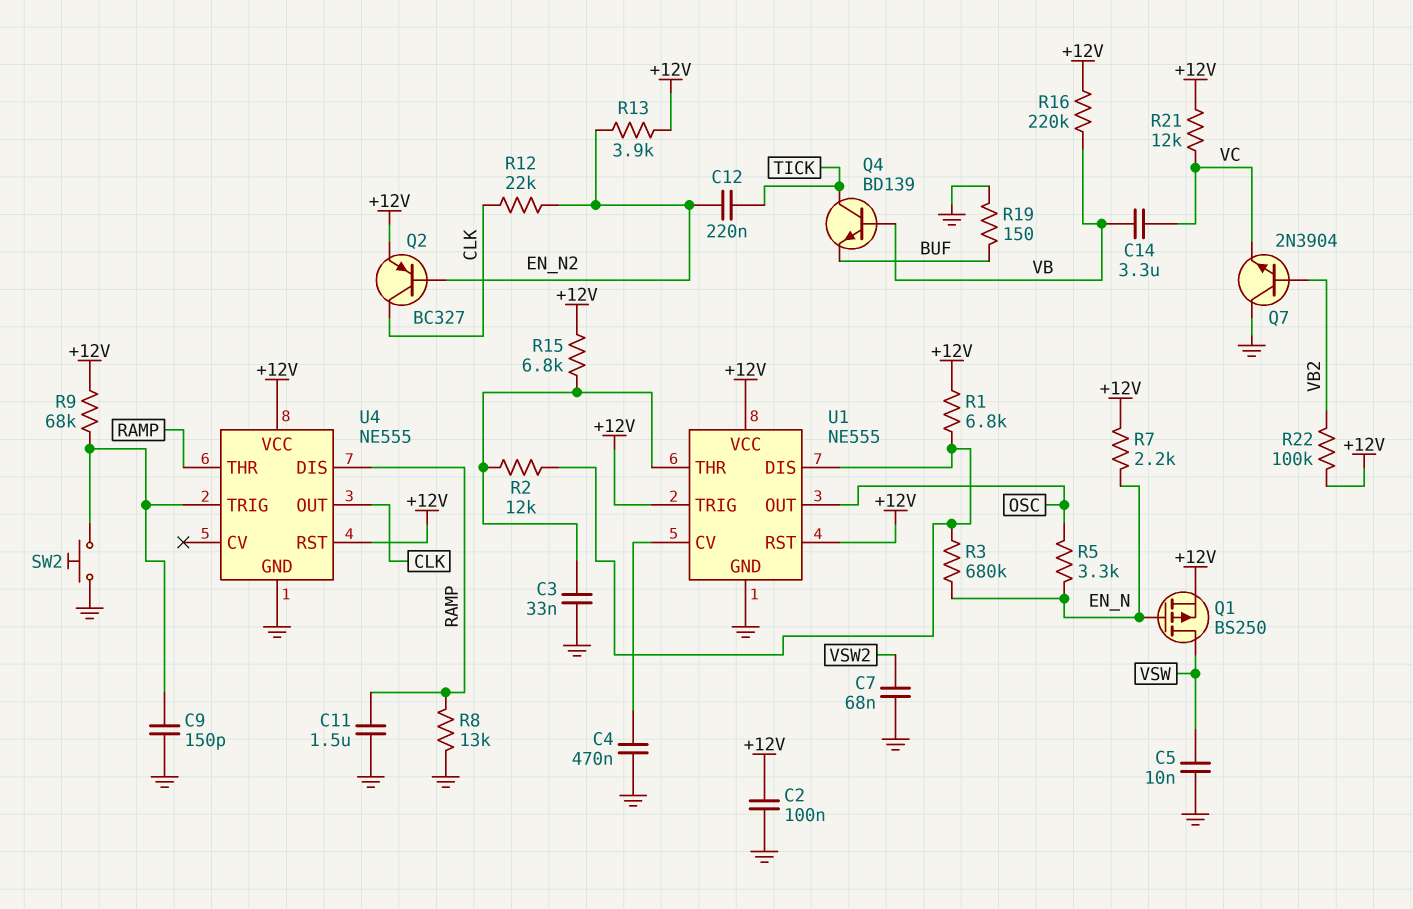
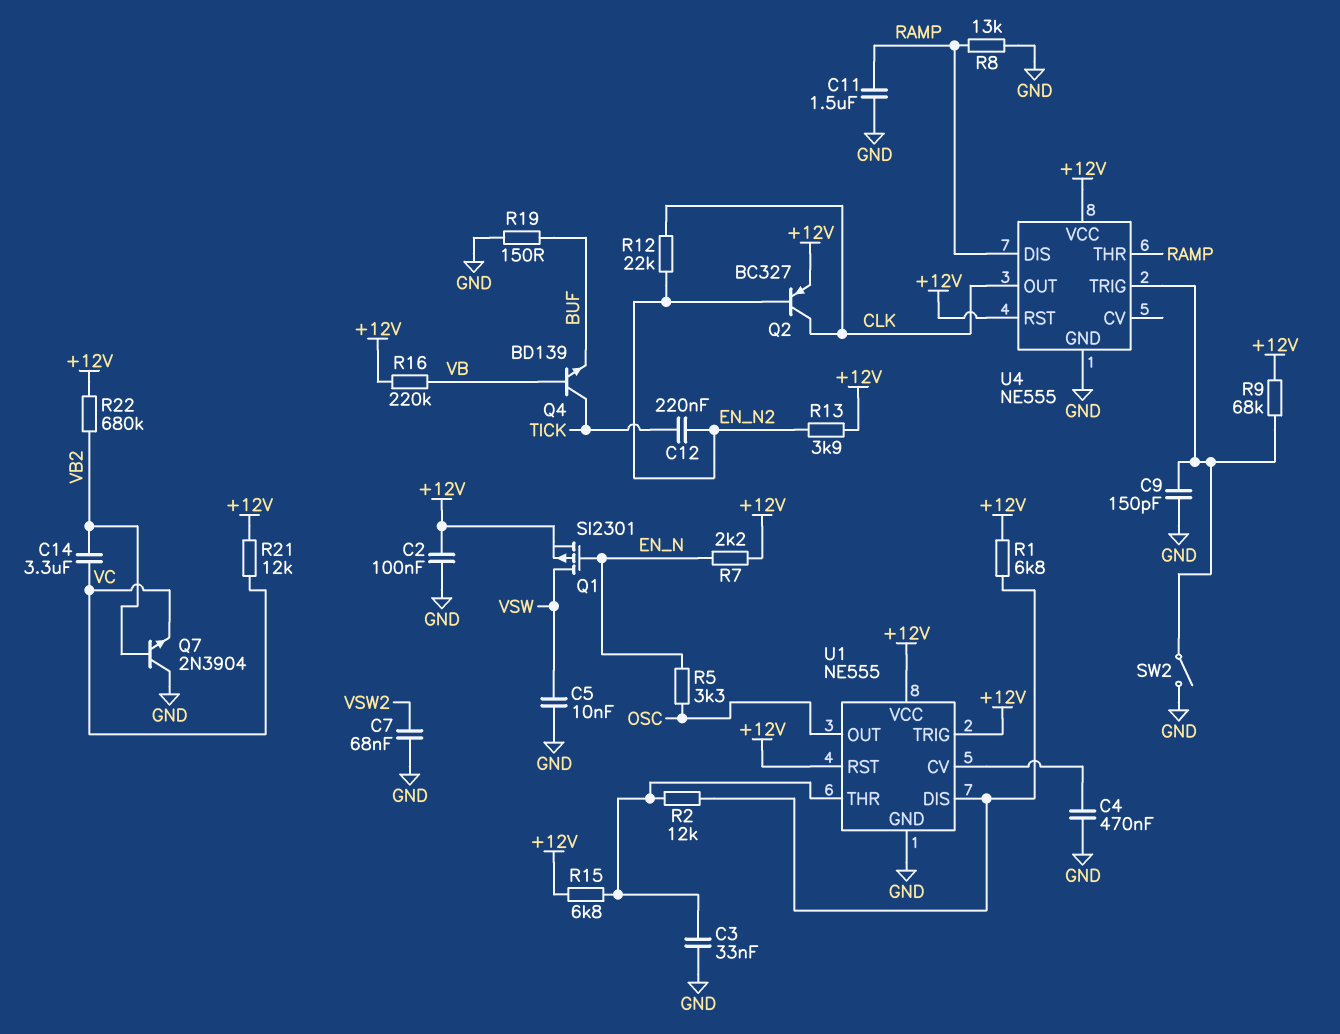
C14: 3.3uF (VB, VC) -> 3.3uF (VB2, VC)
Q1: PMOS BS250 (G EN_N, D VSW, S +12V) -> PMOS SI2301 (G EN_N, D VSW, S +12V)
R3: 680k (EN_N, U1/DIS) -> none
R22: 100k (+12V, VB2) -> 680k (+12V, VB2)
SW2: button (GND, U4/TRIG) -> switch (GND, U4/TRIG)

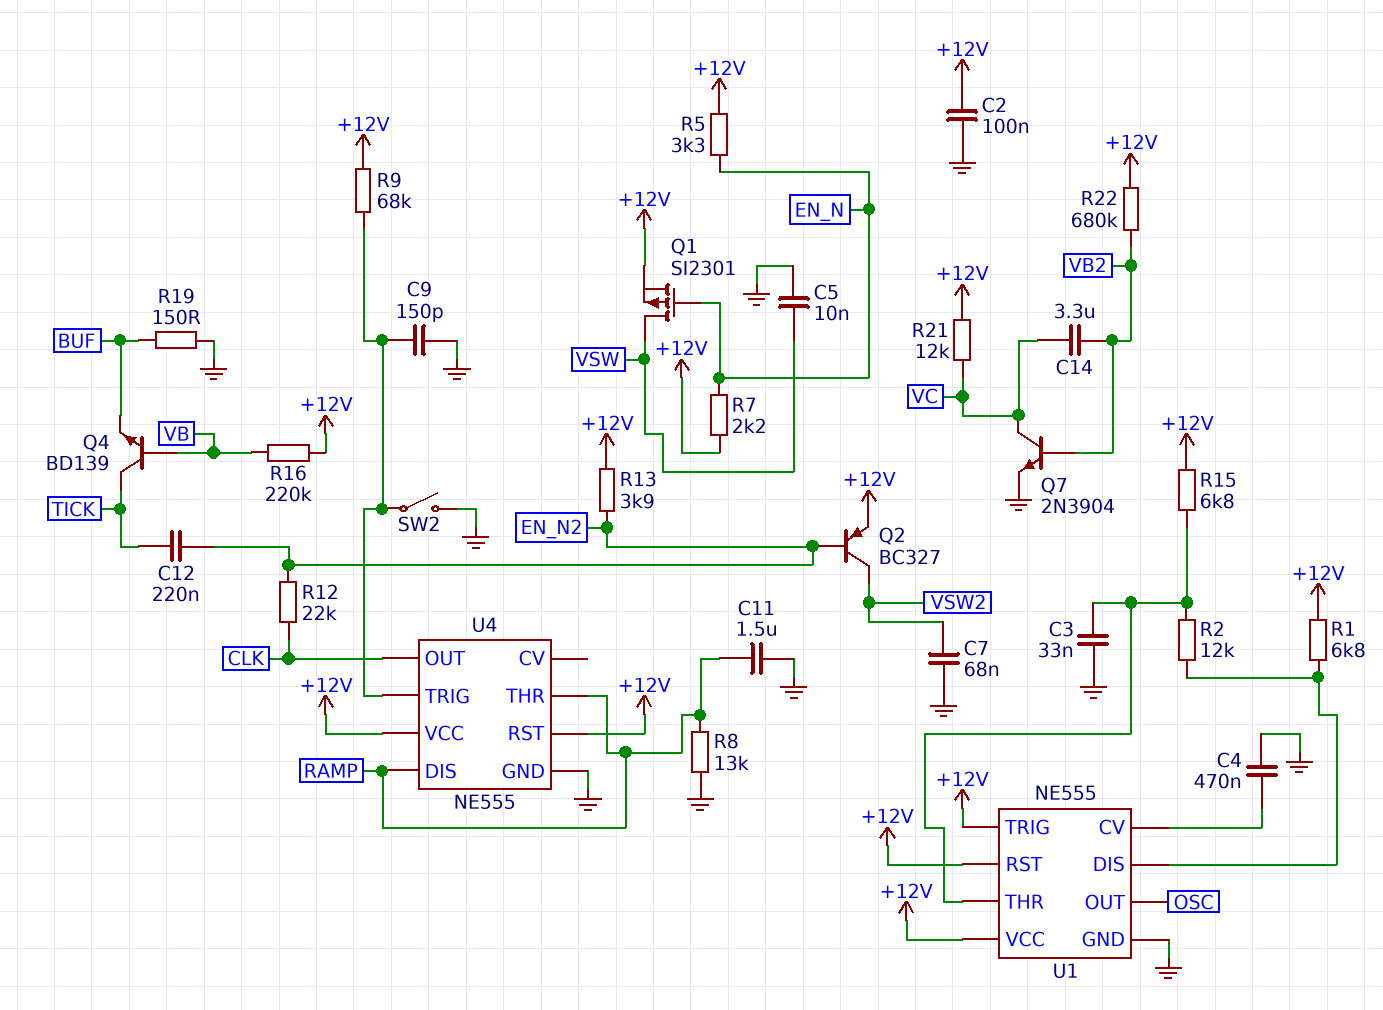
Q2: PNP BC327 (B EN_N2, C CLK, E +12V) -> PNP BC327 (B EN_N2, C VSW2, E +12V)
Q7: NPN 2N3904 (B VB2, C GND, E VC) -> NPN 2N3904 (B VB2, C VC, E GND)
R5: 3.3k (EN_N, OSC) -> 3.3k (+12V, EN_N)

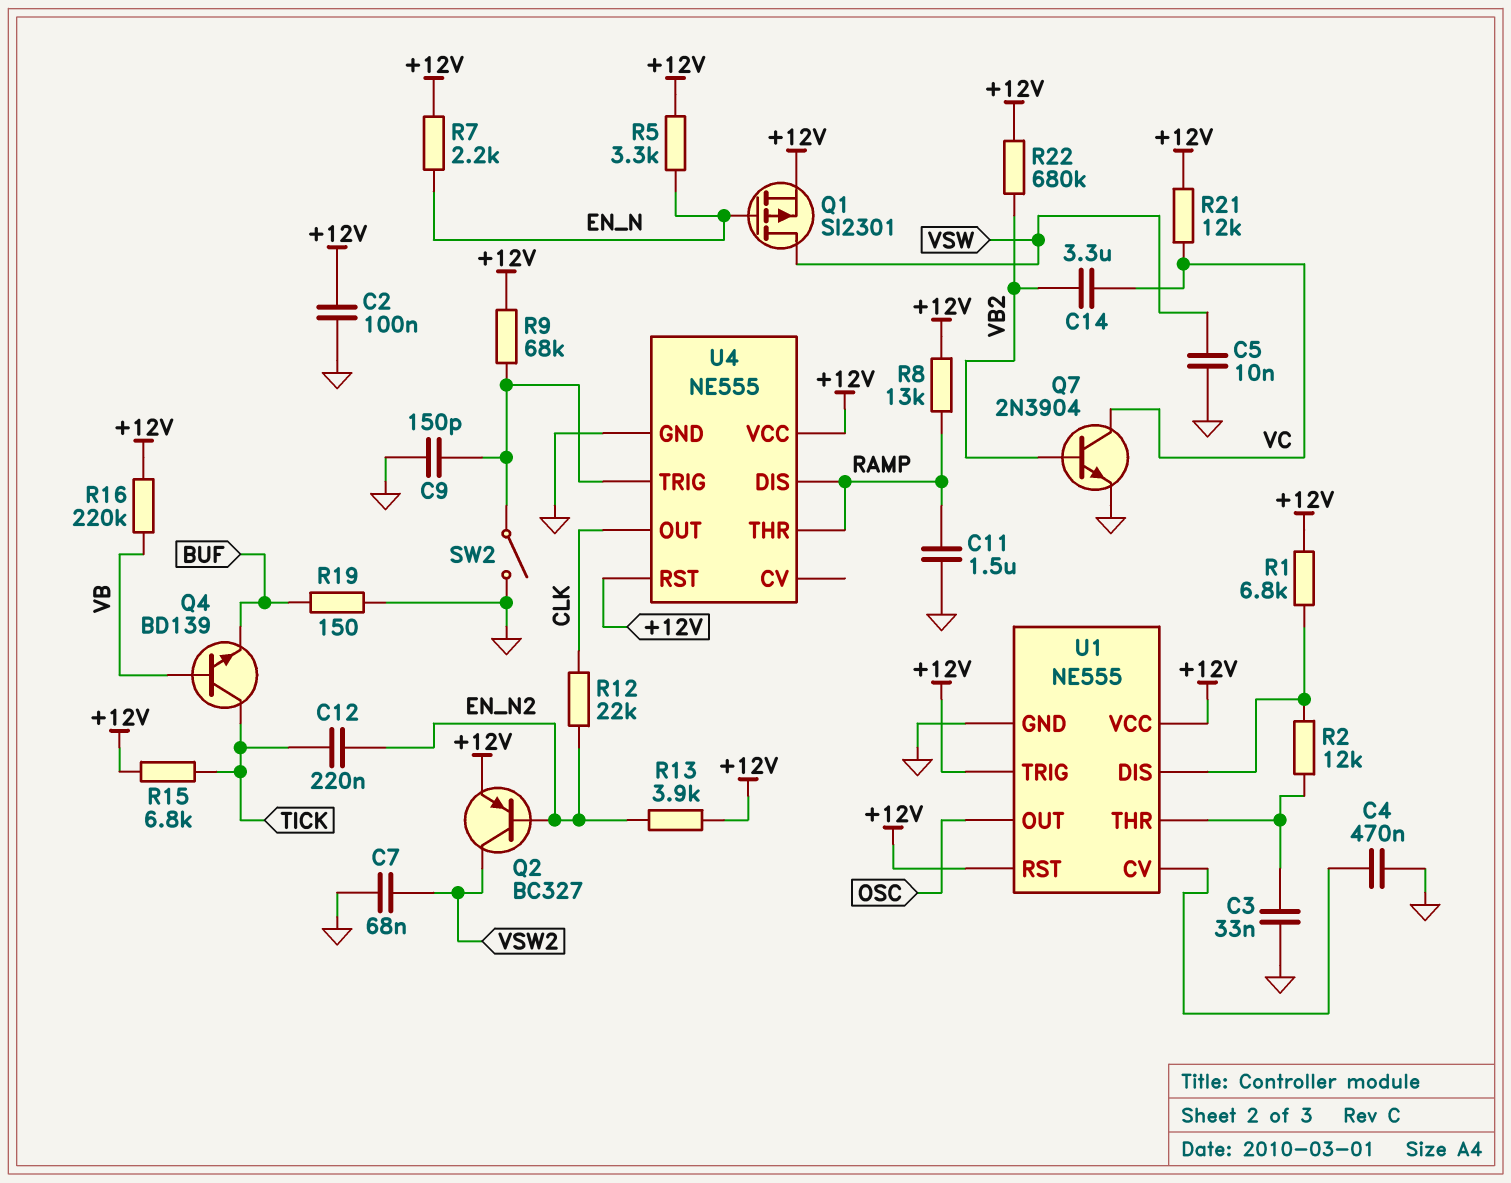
R8: 13k (GND, RAMP) -> 13k (+12V, RAMP)
R15: 6.8k (+12V, U1/THR) -> 6.8k (+12V, TICK)

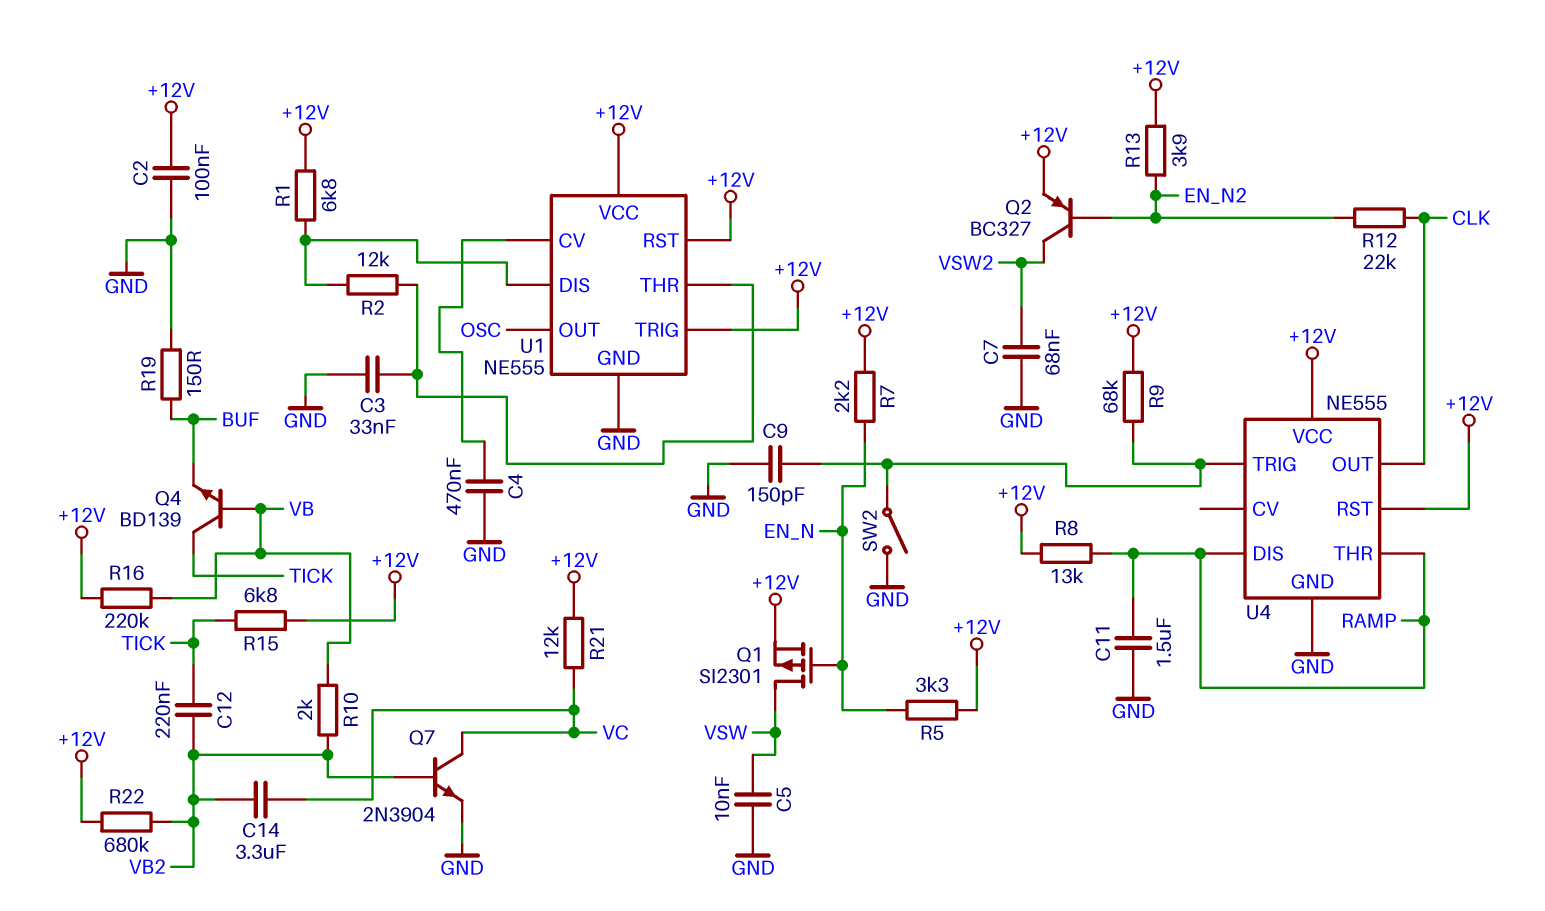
C12: 220nF (EN_N2, TICK) -> 220nF (TICK, VB2)
R10: none -> 2k (VB, VB2)

